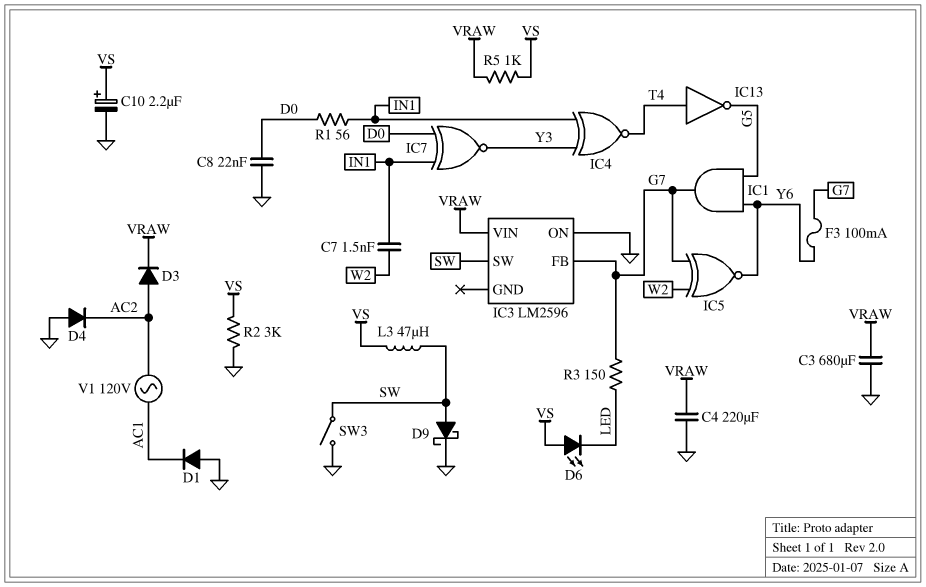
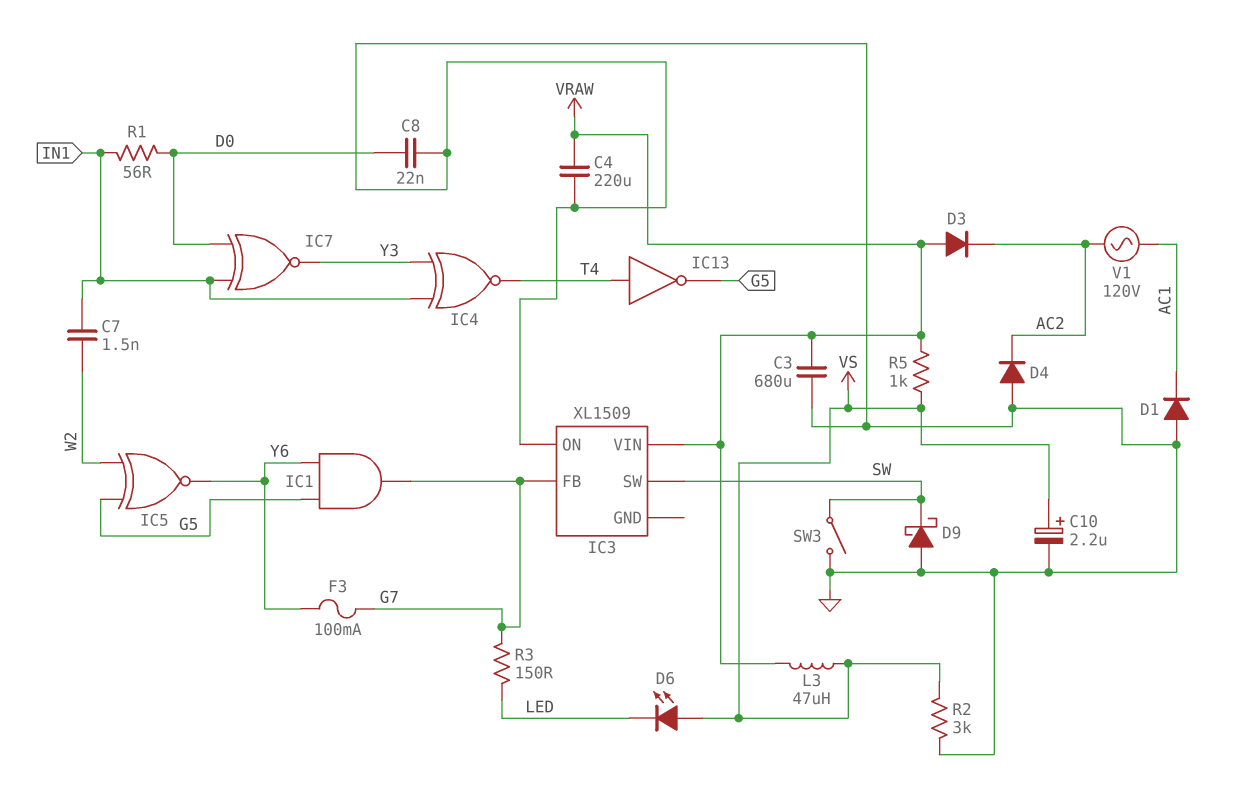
D3: diode (A AC2, K VRAW) -> diode (A VRAW, K AC2)
D9: schottky (A SW, K GND) -> schottky (A GND, K SW)
IC3: LM2596 -> XL1509
IC5: XNOR (in G7, in W2, out Y6) -> XNOR (in G5, in W2, out Y6)
L3: 47uH (SW, VS) -> 47uH (VRAW, VS)

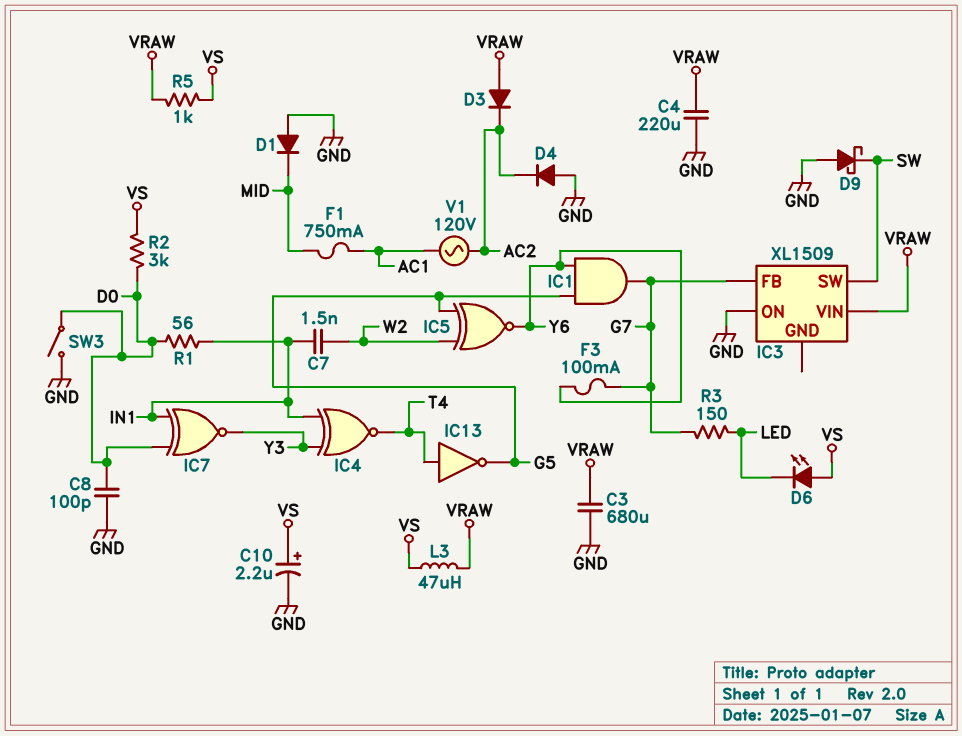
C8: 22nF (D0, GND) -> 100pF (D0, GND)
D1: diode (A GND, K AC1) -> diode (A GND, K MID)
F1: none -> 750mA (AC1, MID)
R2: 3k (GND, VS) -> 3k (D0, VS)
SW3: switch (GND, SW) -> switch (D0, GND)

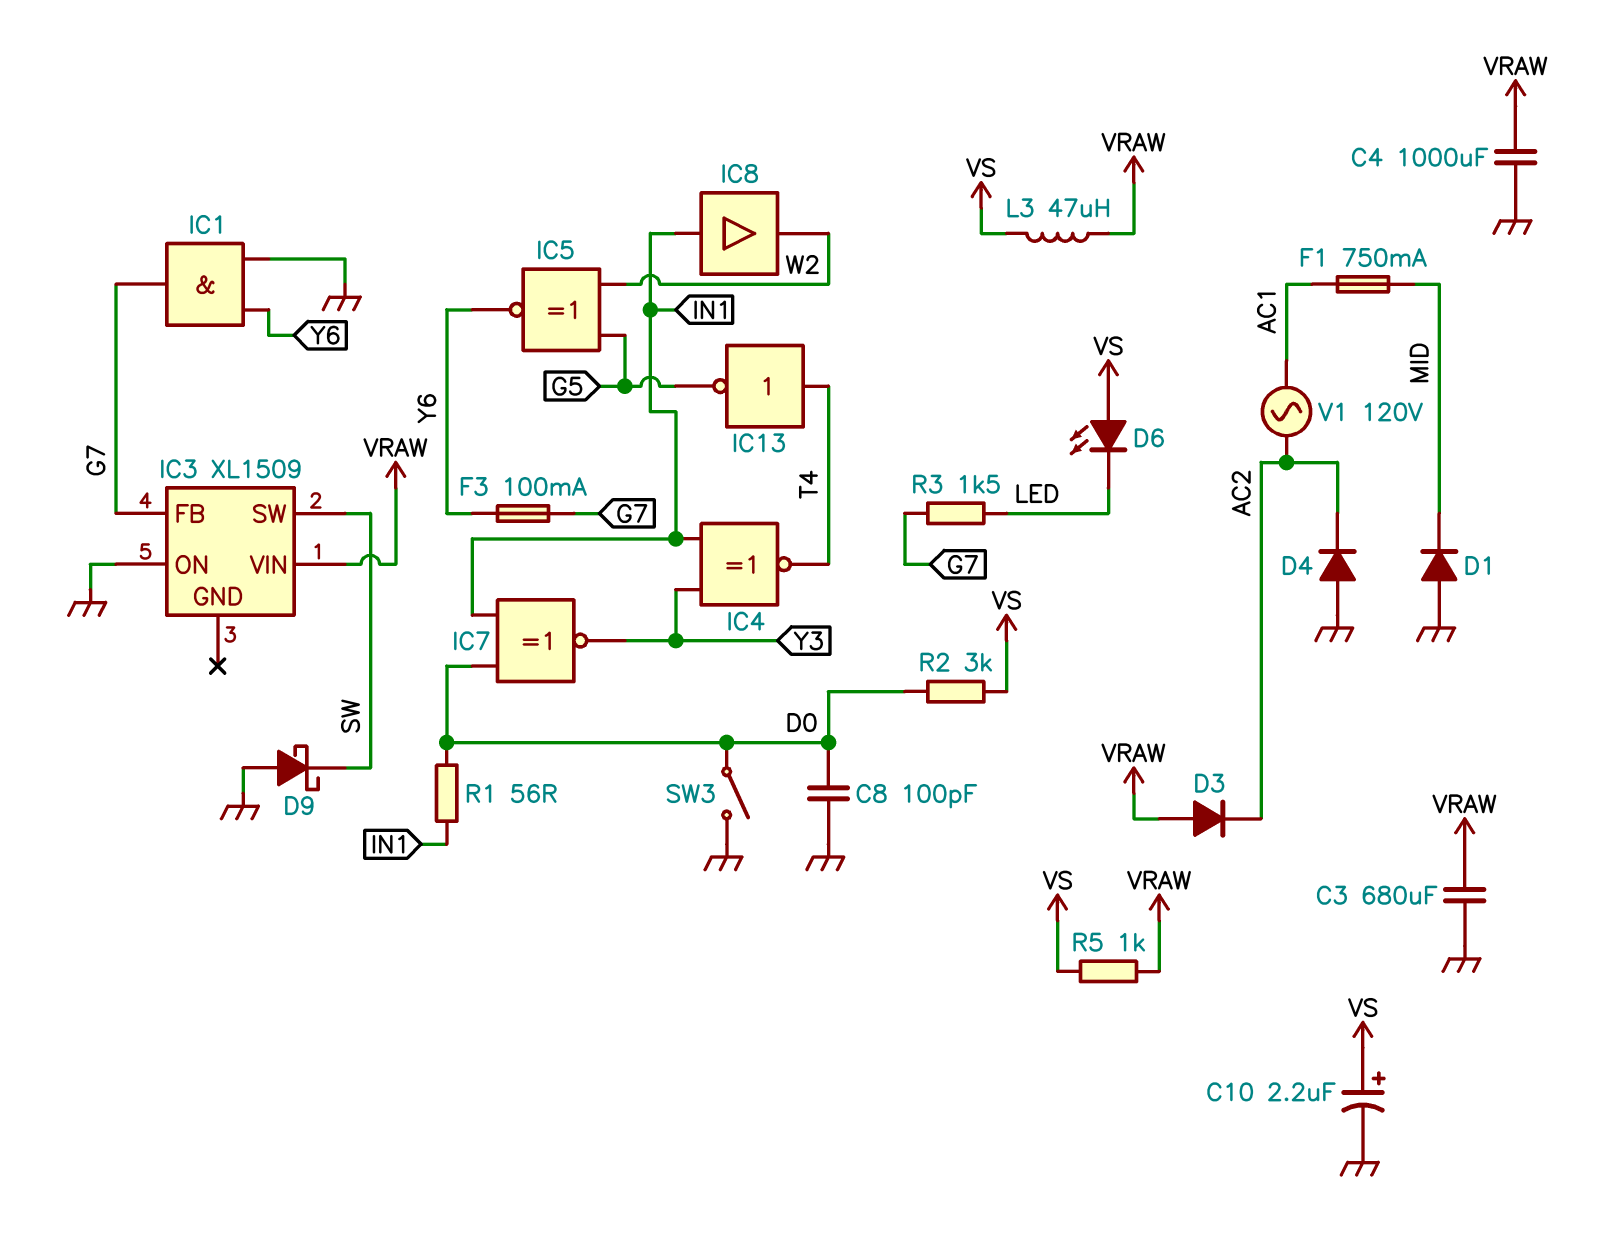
C4: 220uF (GND, VRAW) -> 1000uF (GND, VRAW)
C7: 1.5nF (IN1, W2) -> none
IC1: AND (in G5, in Y6, out G7) -> AND (in GND, in Y6, out G7)
IC8: none -> buffer (in IN1, out W2)
R3: 150 (G7, LED) -> 1.5k (G7, LED)

